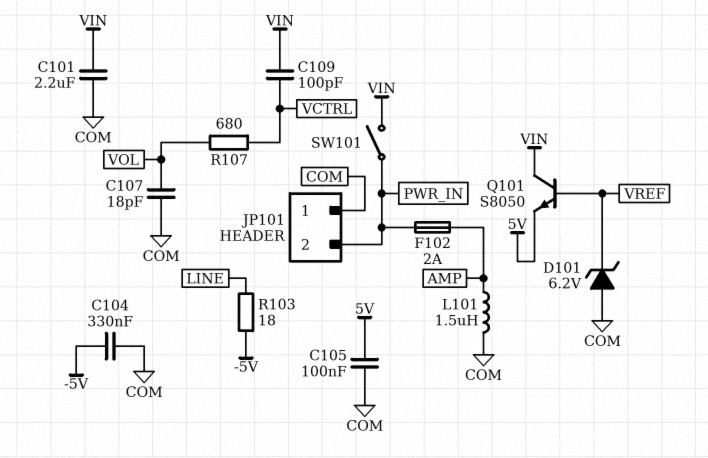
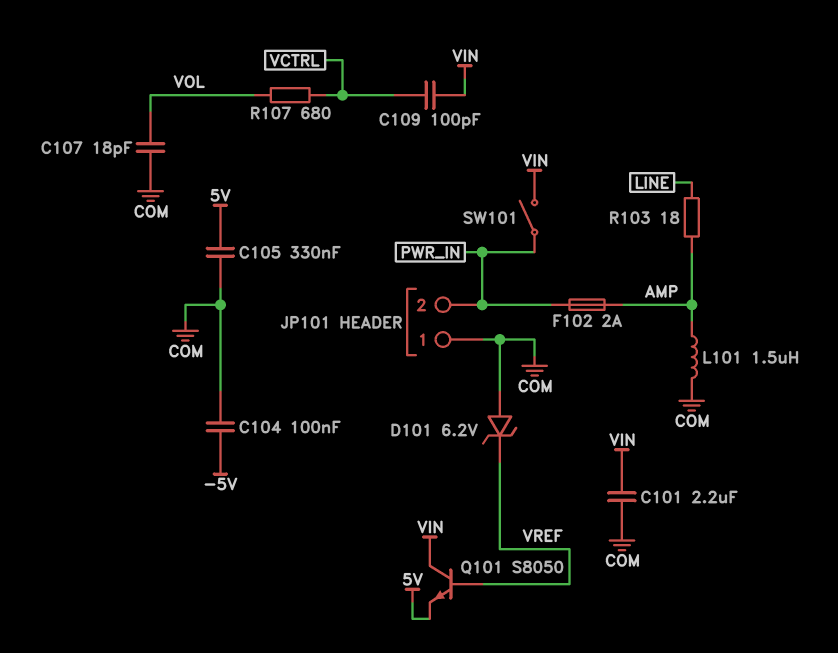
C104: 330nF (-5V, COM) -> 100nF (-5V, COM)
C105: 100nF (5V, COM) -> 330nF (5V, COM)
R103: 18 (-5V, LINE) -> 18 (AMP, LINE)

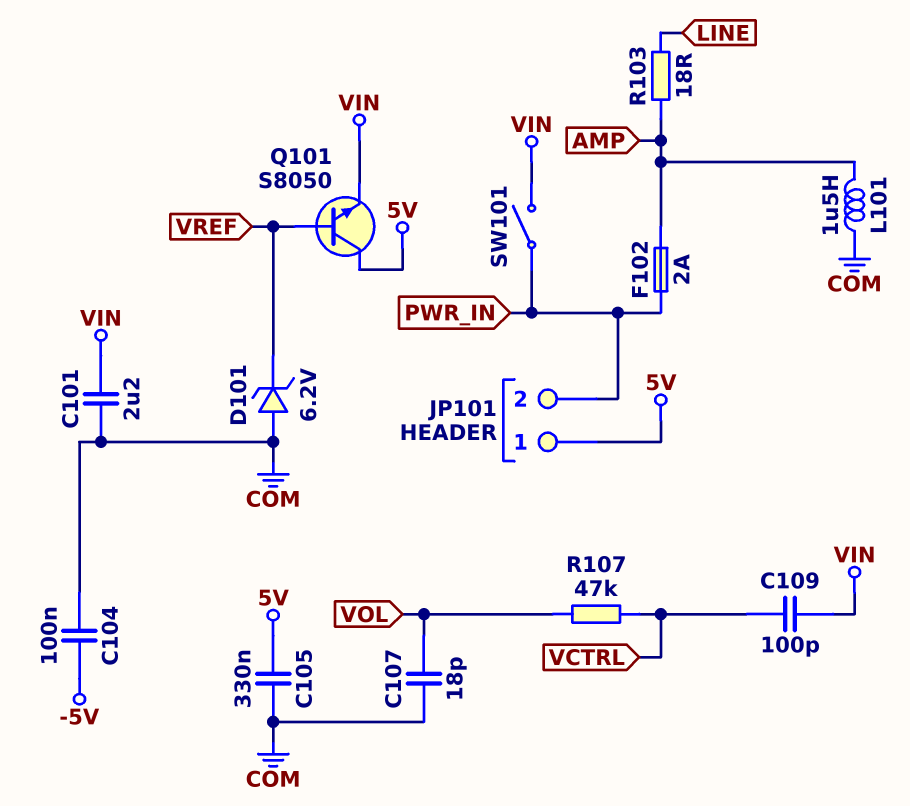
JP101 pin 1: COM -> 5V
Q101: NPN S8050 (B VREF, C VIN, E 5V) -> NPN S8050 (B VREF, C 5V, E VIN)
R107: 680 (VCTRL, VOL) -> 47k (VCTRL, VOL)

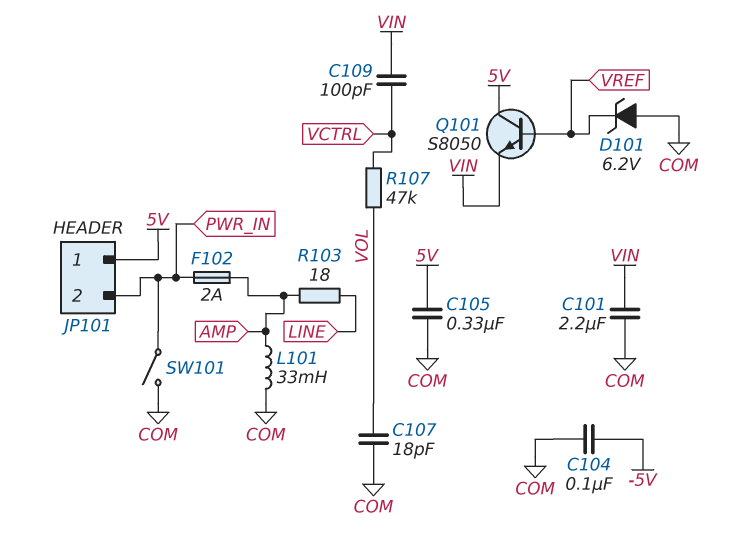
L101: 1.5uH (AMP, COM) -> 33mH (AMP, COM)
SW101: switch (PWR_IN, VIN) -> switch (COM, PWR_IN)

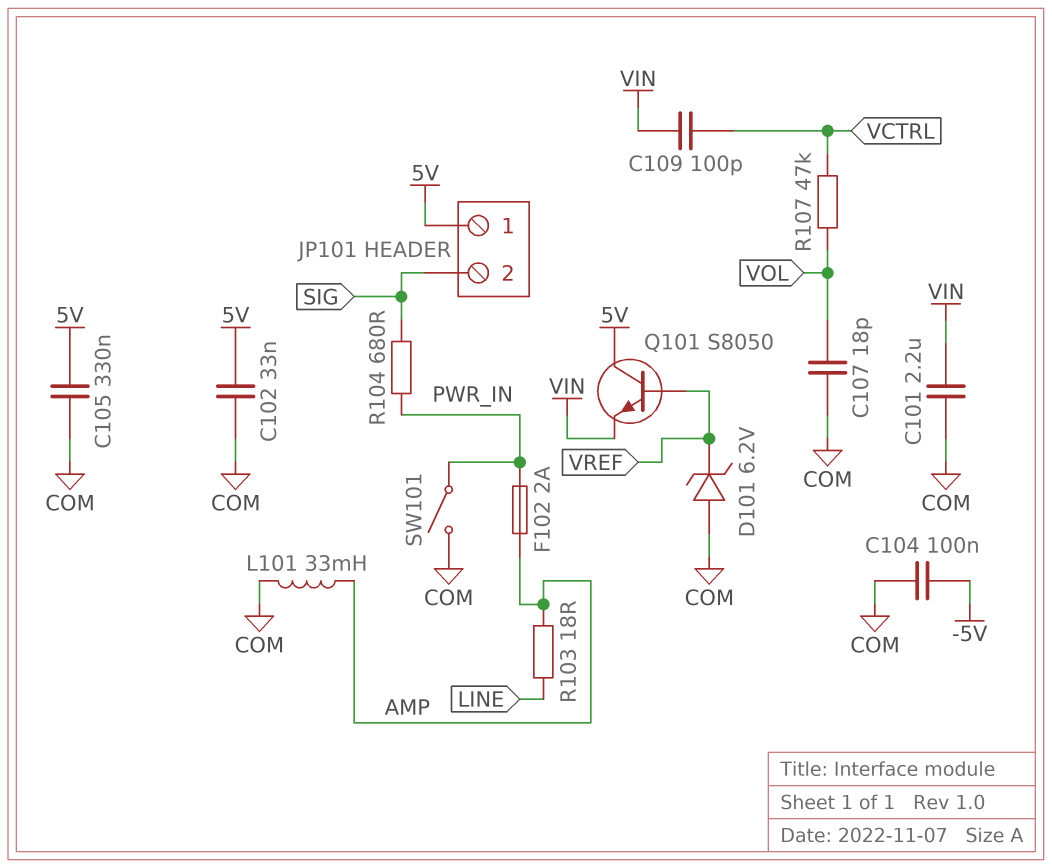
C102: none -> 33nF (5V, COM)
JP101 pin 2: PWR_IN -> SIG
R104: none -> 680 (PWR_IN, SIG)

